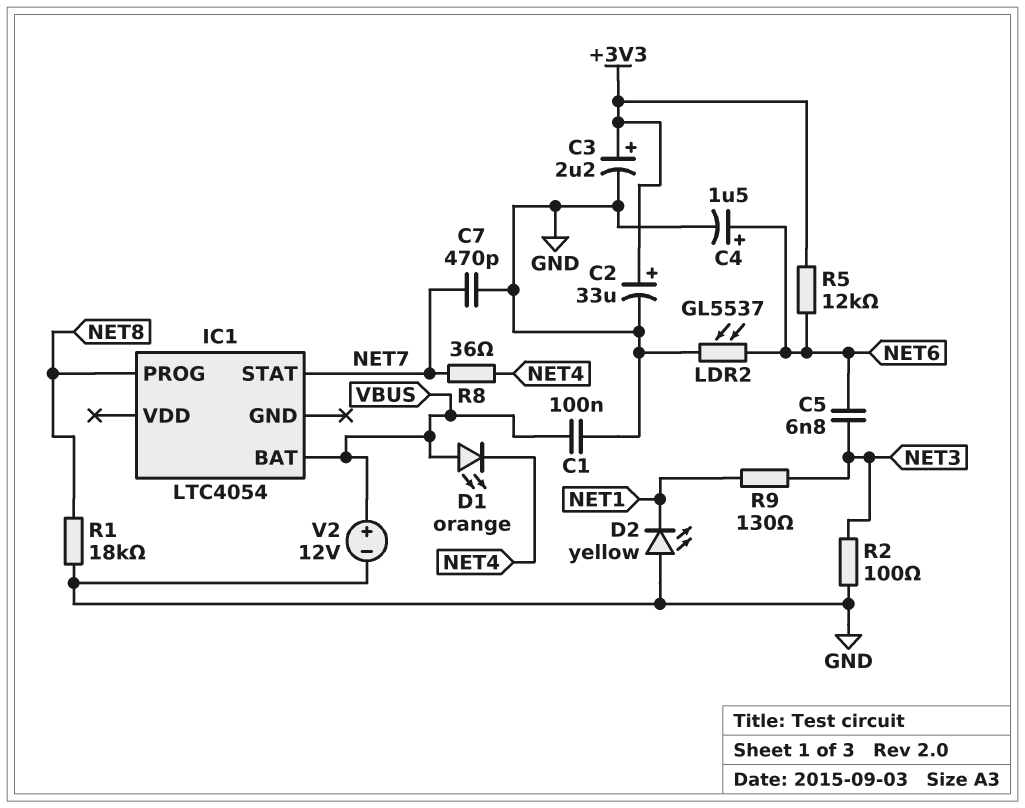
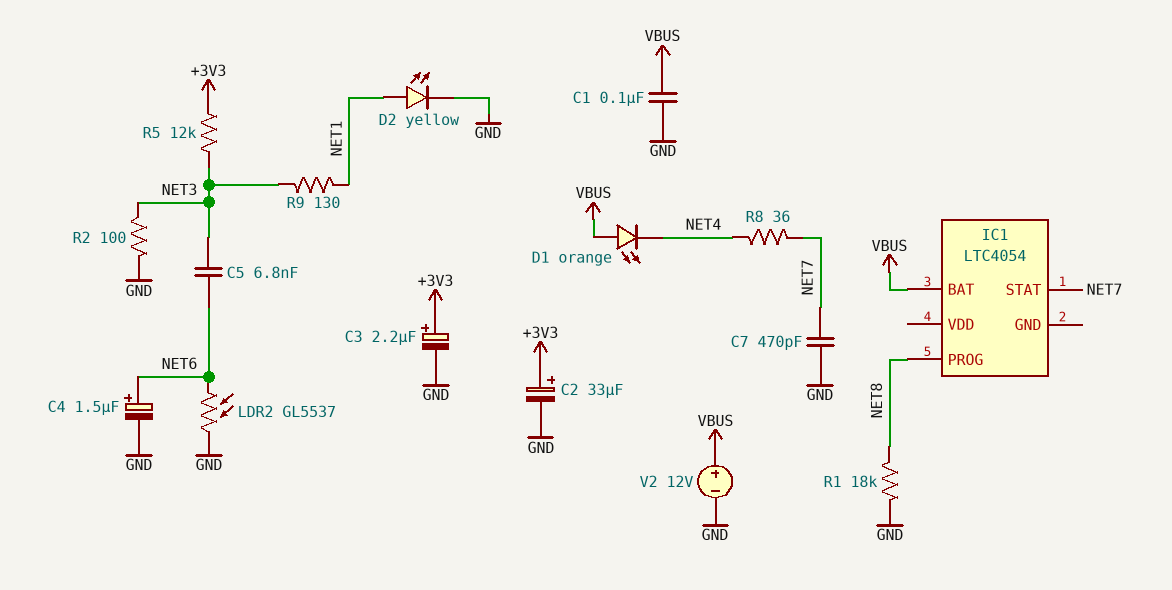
D2: LED yellow (A GND, K NET1) -> LED yellow (A NET1, K GND)
R5: 12k (+3V3, NET6) -> 12k (+3V3, NET3)

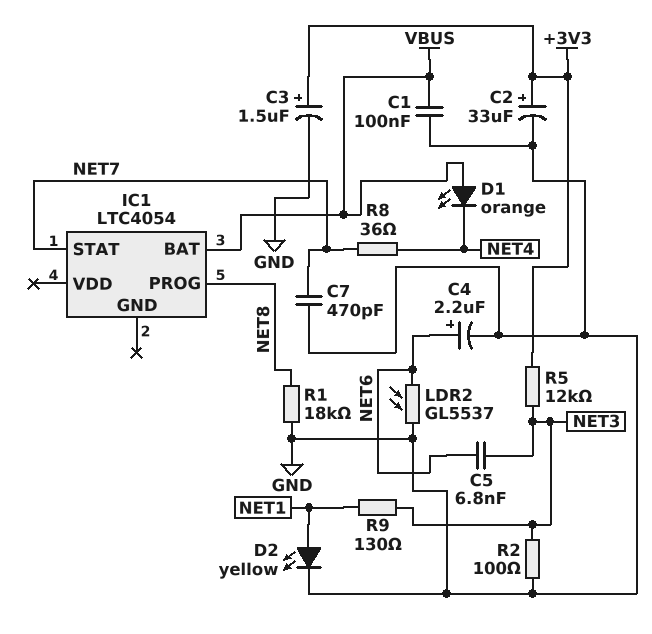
C3: 2.2uF (plus +3V3, minus GND) -> 1.5uF (plus +3V3, minus GND)
C4: 1.5uF (plus NET6, minus GND) -> 2.2uF (plus NET6, minus GND)
V2: 12V (plus VBUS, minus GND) -> none

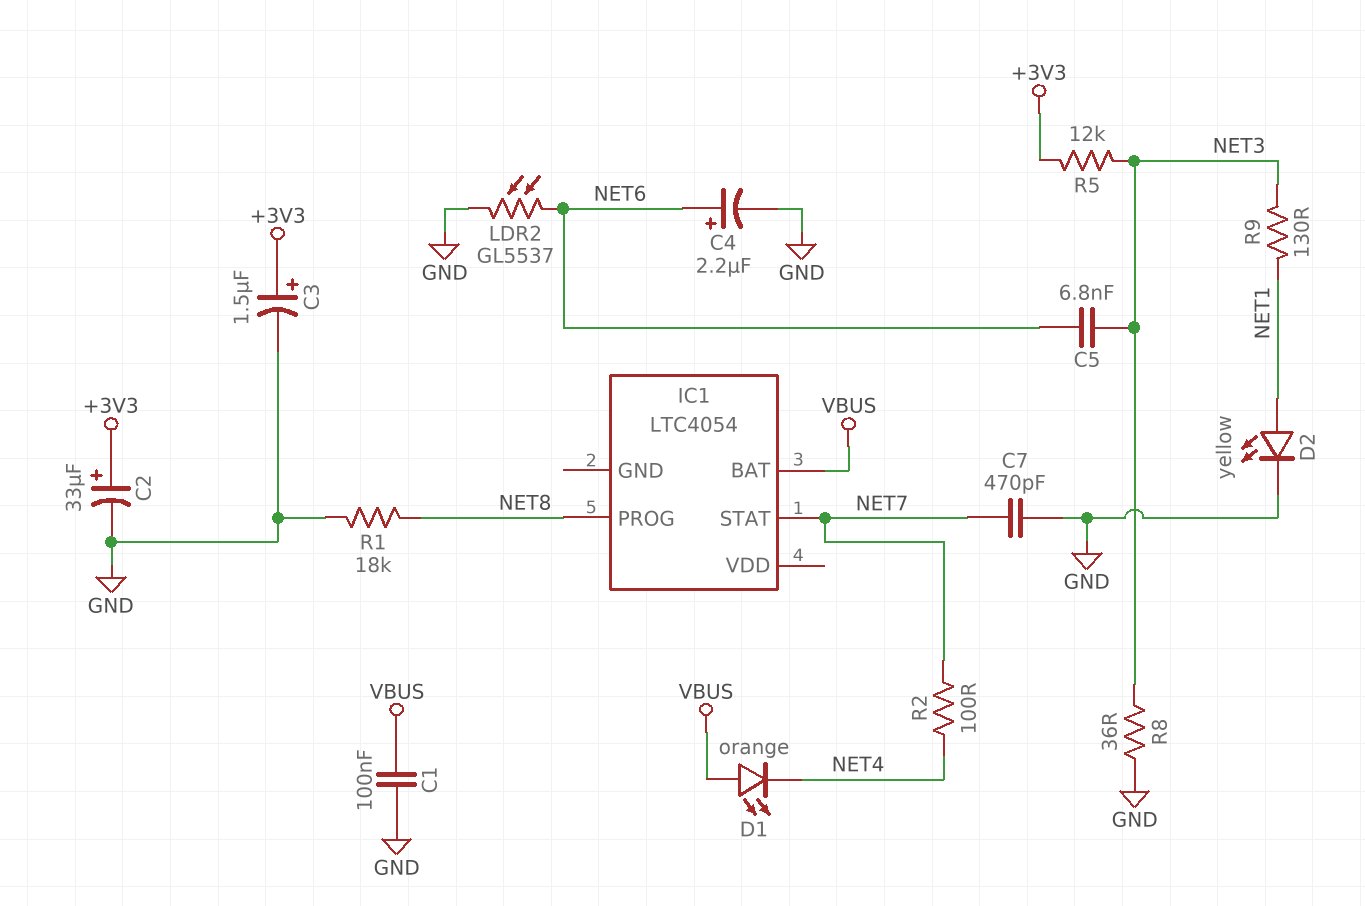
R2: 100 (GND, NET3) -> 100 (NET4, NET7)
R8: 36 (NET4, NET7) -> 36 (GND, NET3)

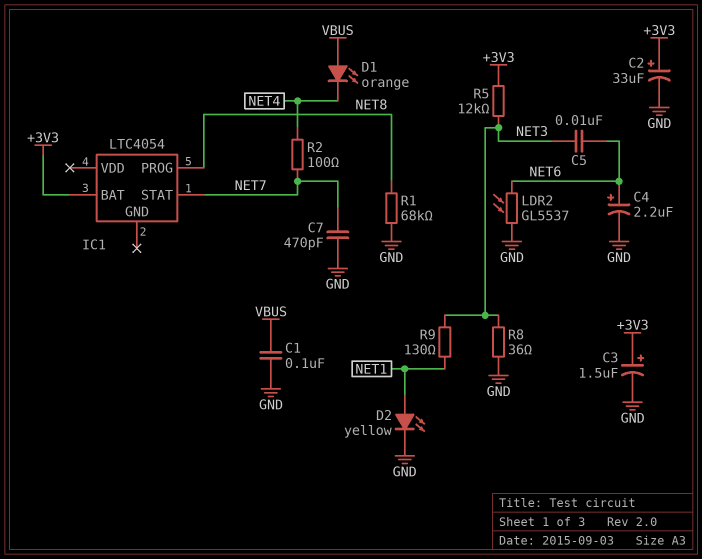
C5: 6.8nF (NET3, NET6) -> 10nF (NET3, NET6)
IC1 pin BAT: VBUS -> +3V3
R1: 18k (GND, NET8) -> 68k (GND, NET8)

